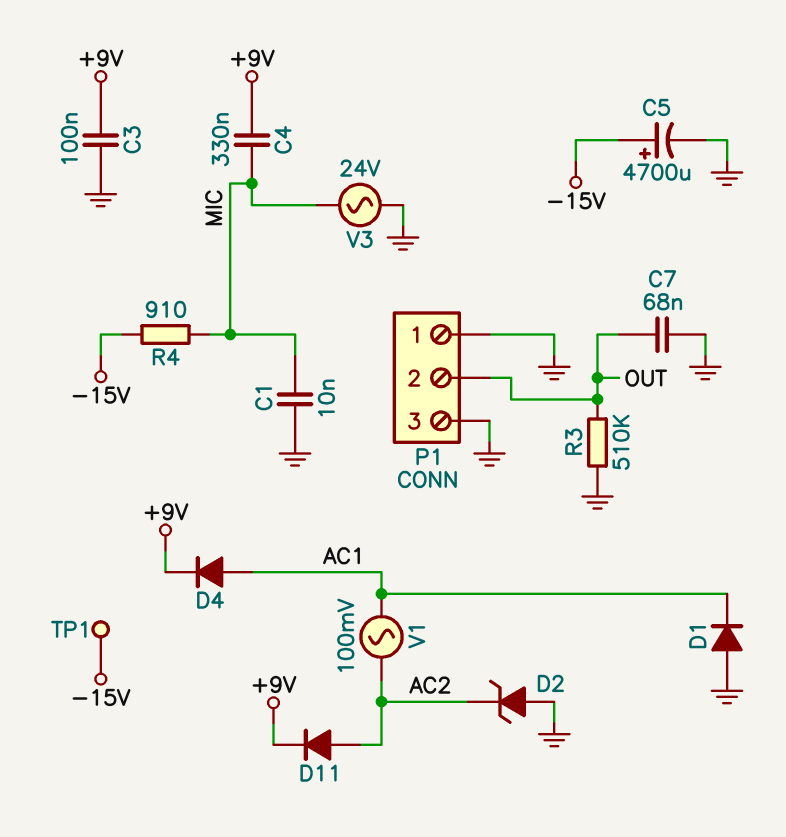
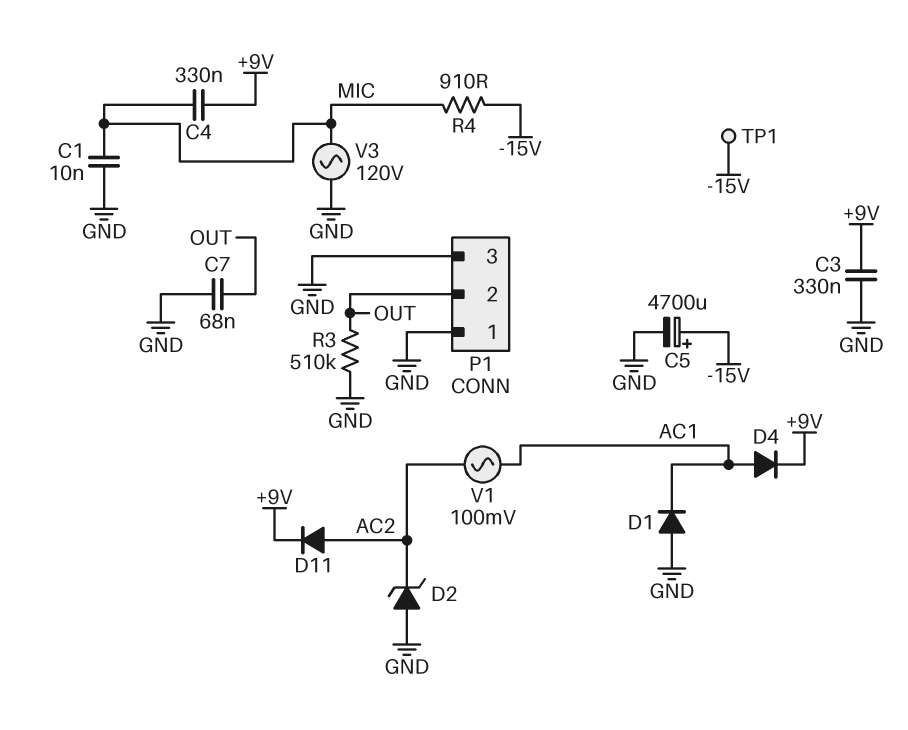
C3: 100nF (+9V, GND) -> 330nF (+9V, GND)
V3: AC 24V (GND, MIC) -> AC 120V (GND, MIC)

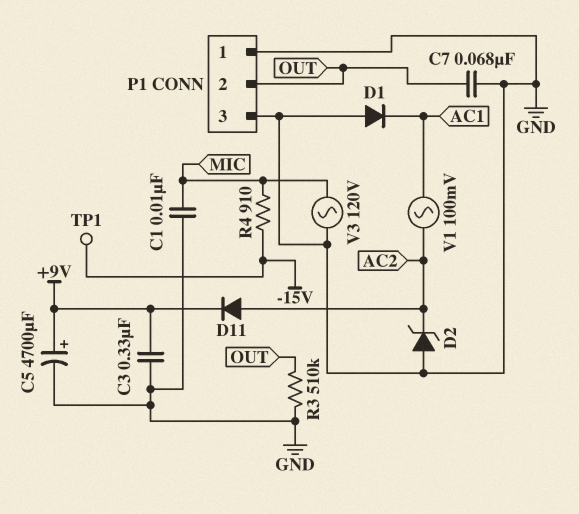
C4: 330nF (+9V, MIC) -> none
C5: 4700uF (plus -15V, minus GND) -> 4700uF (plus +9V, minus GND)
D4: diode (A AC1, K +9V) -> none

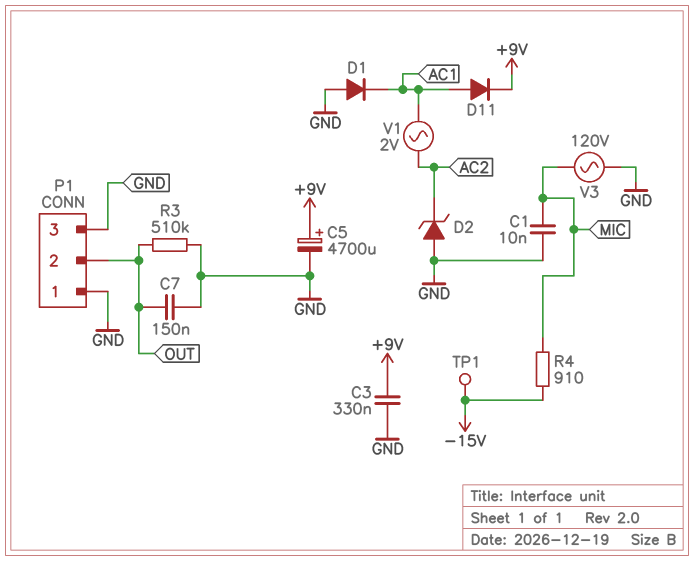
C7: 68nF (GND, OUT) -> 150nF (GND, OUT)
D11: diode (A AC2, K +9V) -> diode (A AC1, K +9V)
V1: AC 100mV (AC1, AC2) -> AC 2V (AC1, AC2)

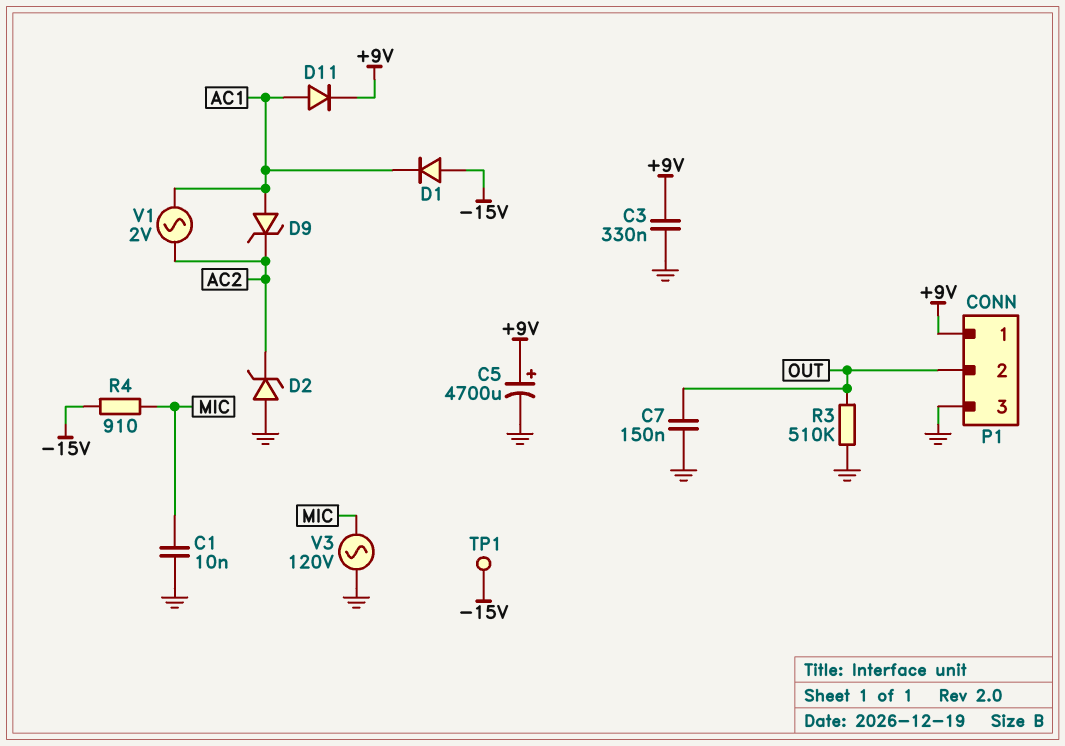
D1: diode (A GND, K AC1) -> diode (A -15V, K AC1)
D9: none -> zener (A AC1, K AC2)
P1 pin 1: GND -> +9V

